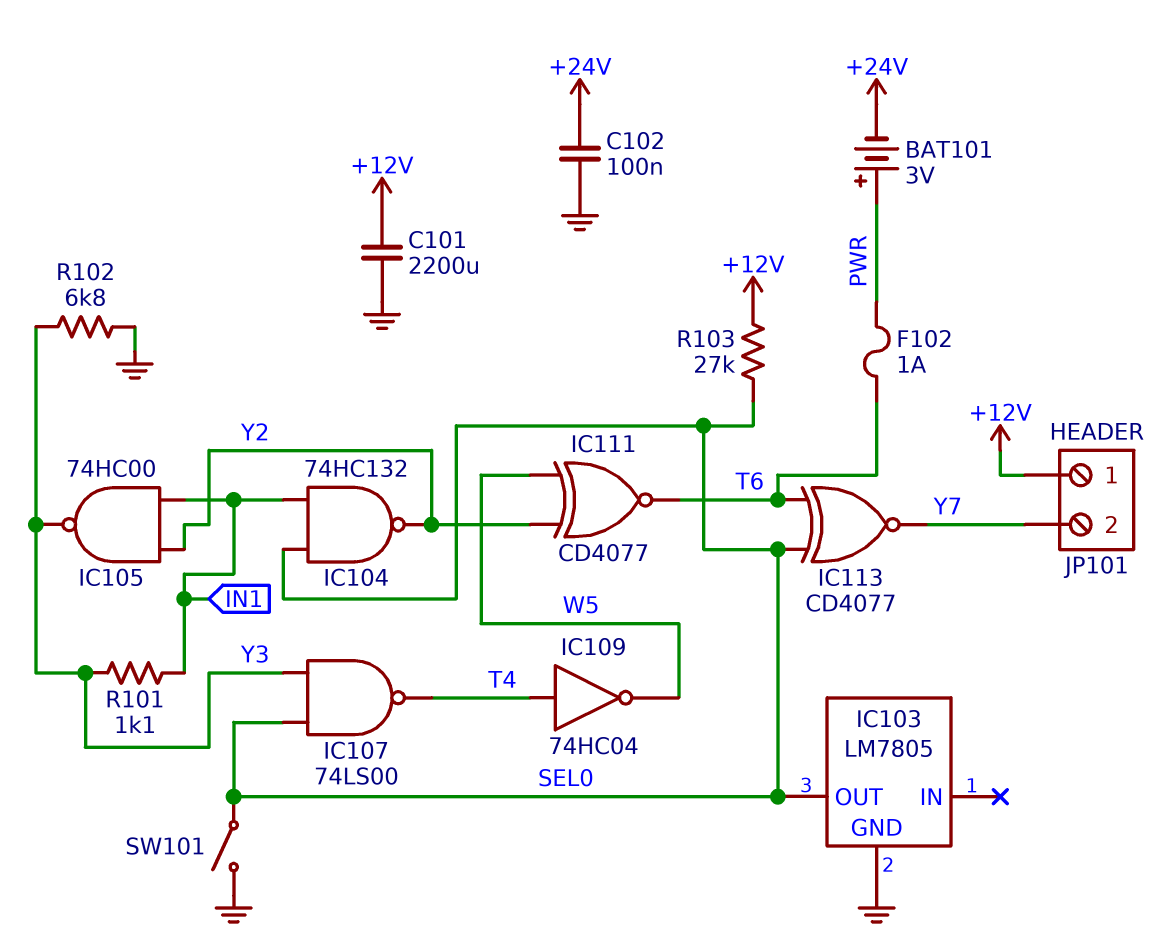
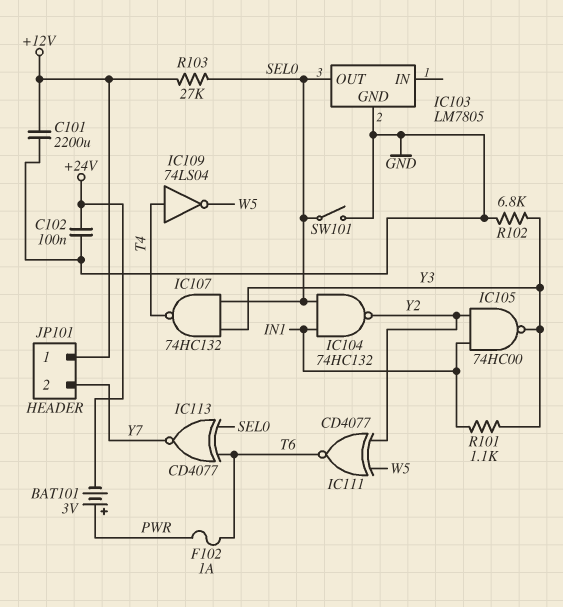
IC107: NAND 74LS00 (in SEL0, in Y3, out T4) -> NAND 74HC132 (in SEL0, in Y3, out T4)
IC109: NOT 74HC04 (in T4, out W5) -> NOT 74LS04 (in T4, out W5)

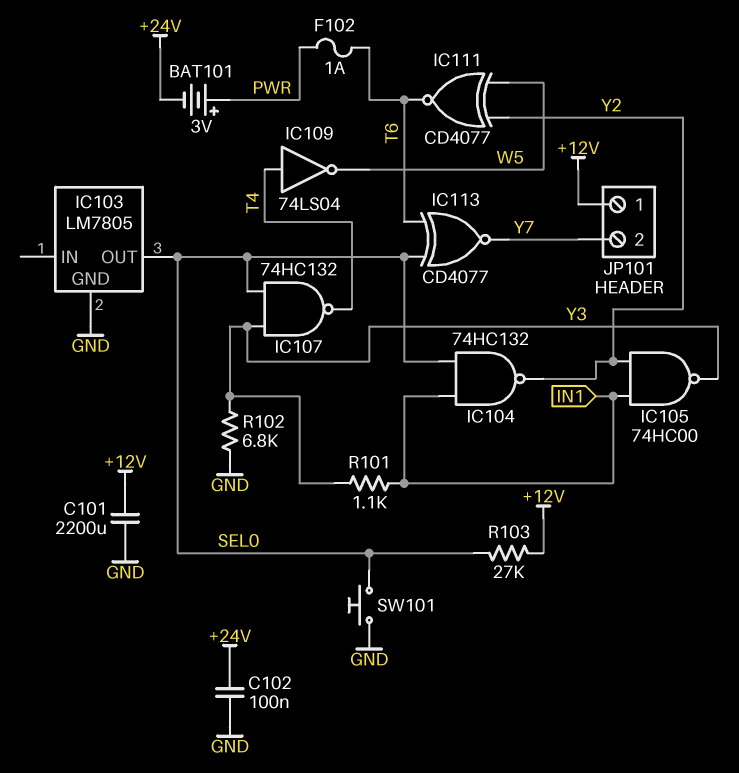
SW101: switch (GND, SEL0) -> button (GND, SEL0)

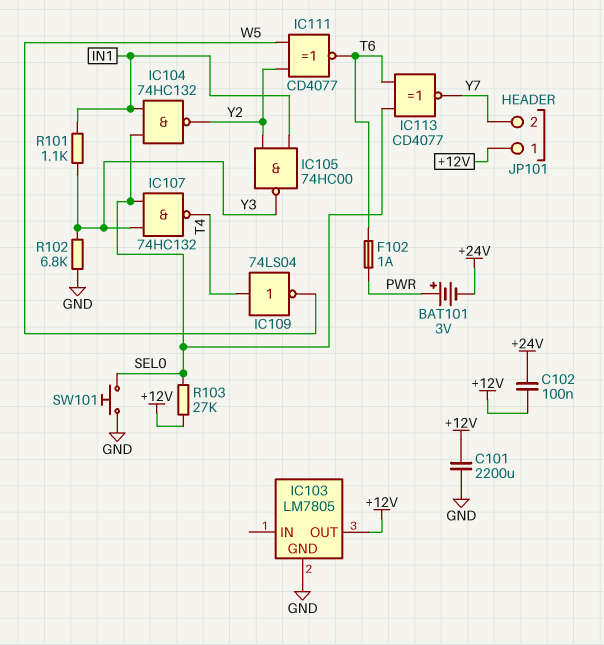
C102: 100nF (+24V, GND) -> 100nF (+12V, +24V)
IC103 pin OUT: SEL0 -> +12V

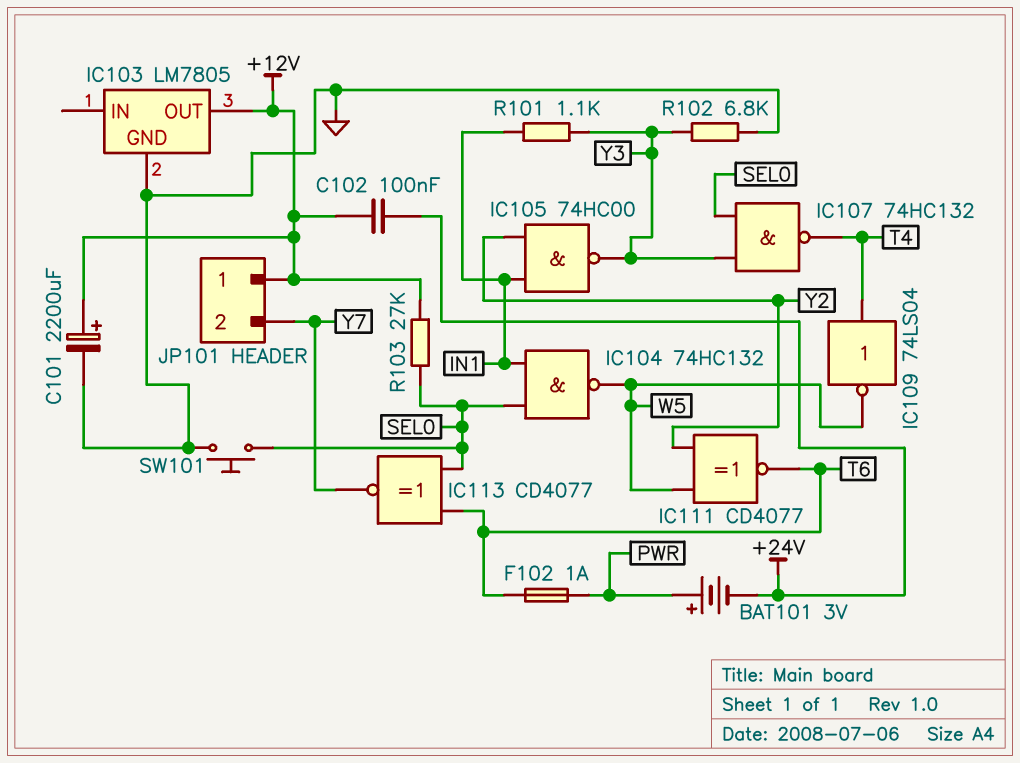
C101: 2200uF (+12V, GND) -> 2200uF (plus +12V, minus GND)
IC104: NAND 74HC132 (in IN1, in SEL0, out Y2) -> NAND 74HC132 (in IN1, in SEL0, out W5)

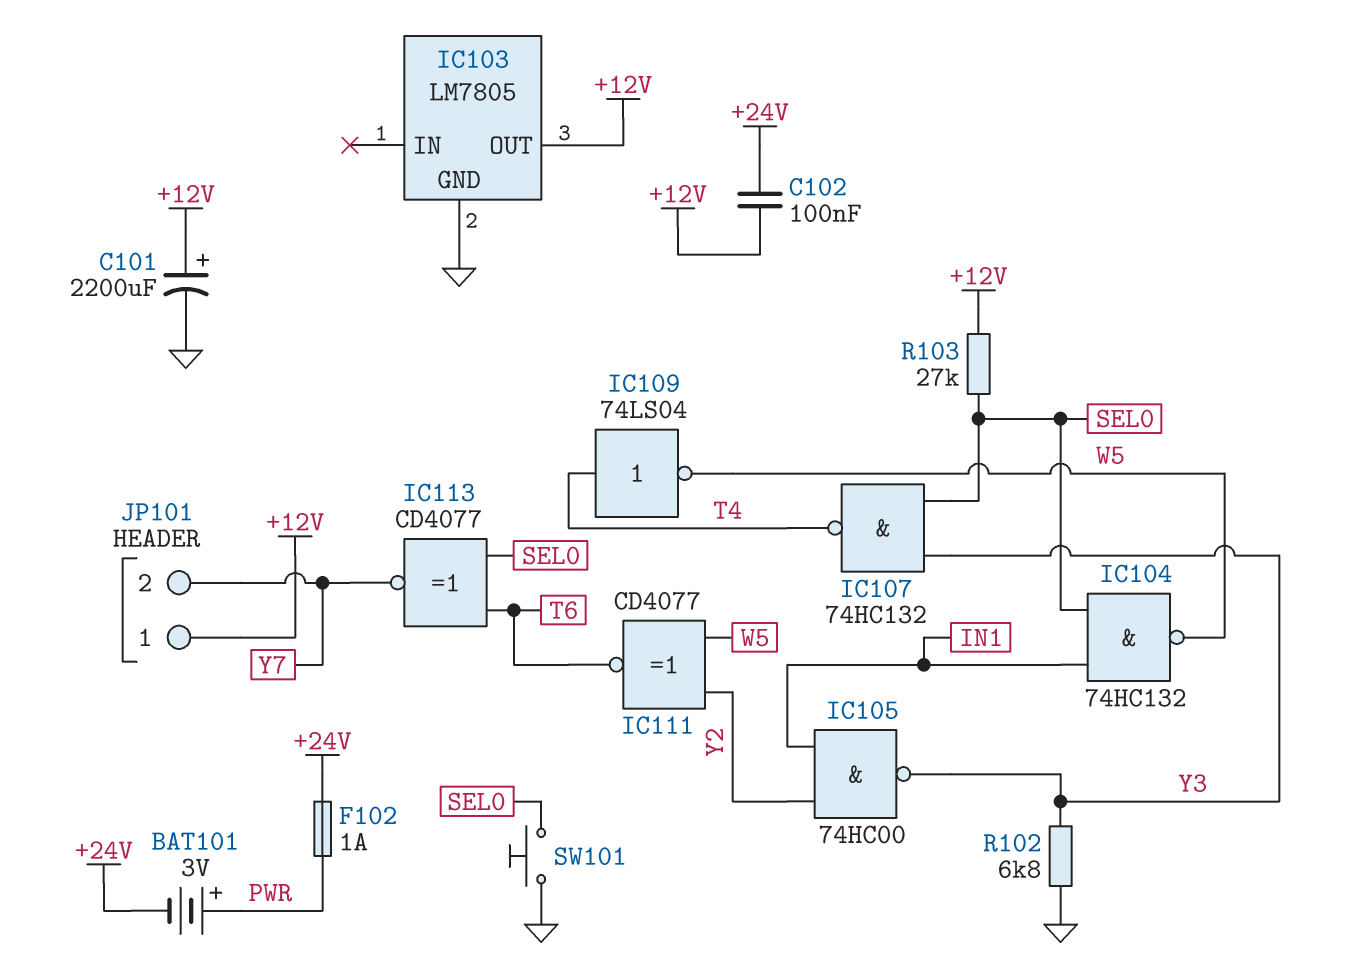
F102: 1A (PWR, T6) -> 1A (+24V, PWR)
R101: 1.1k (IN1, Y3) -> none

